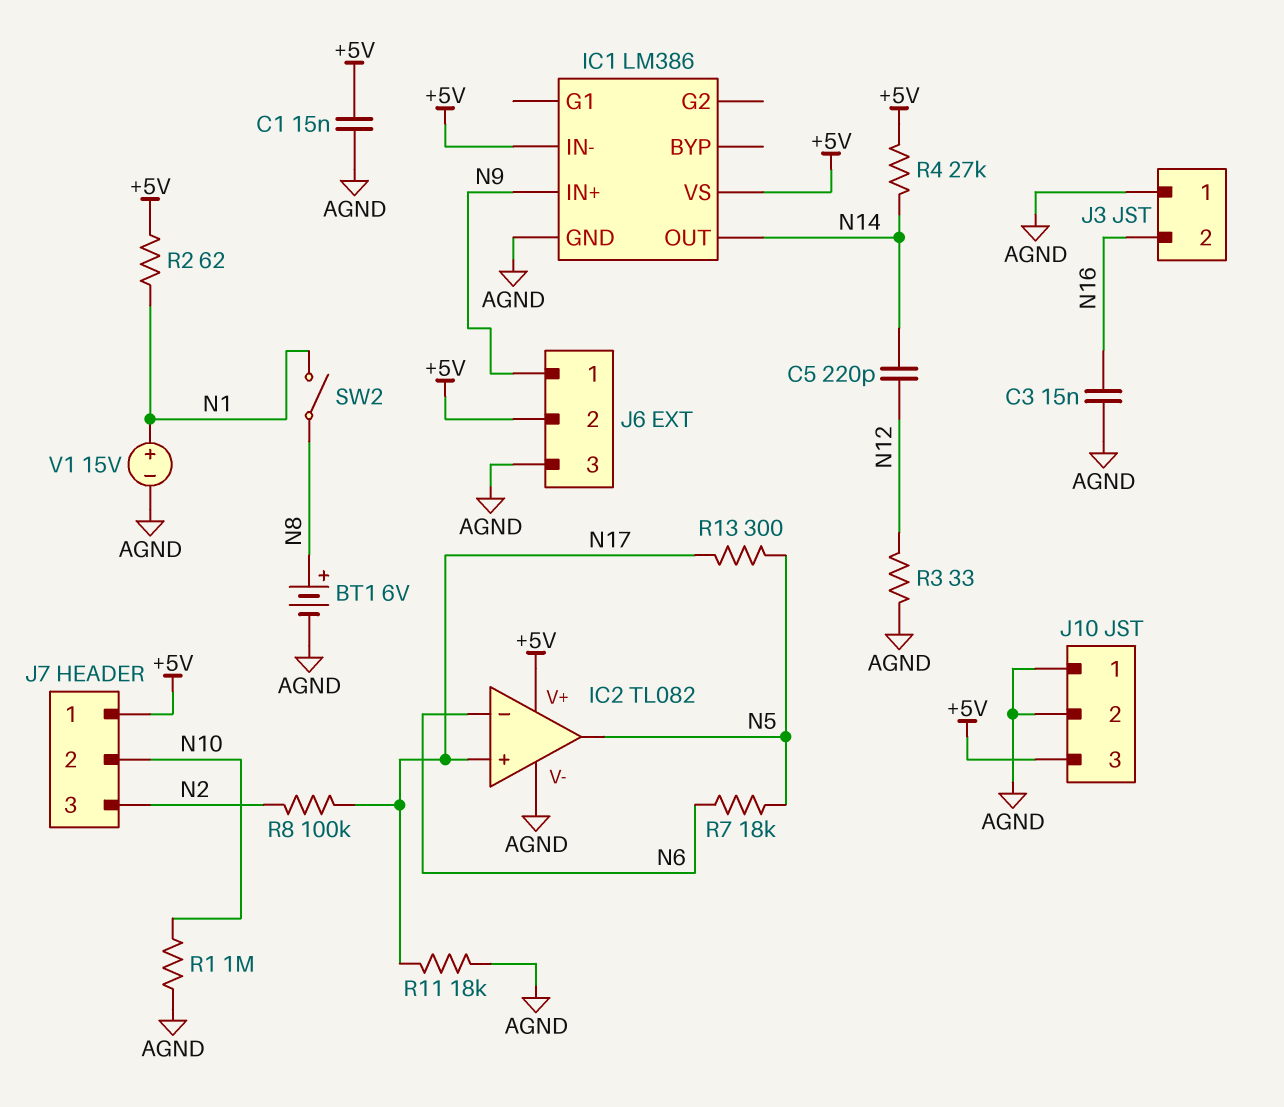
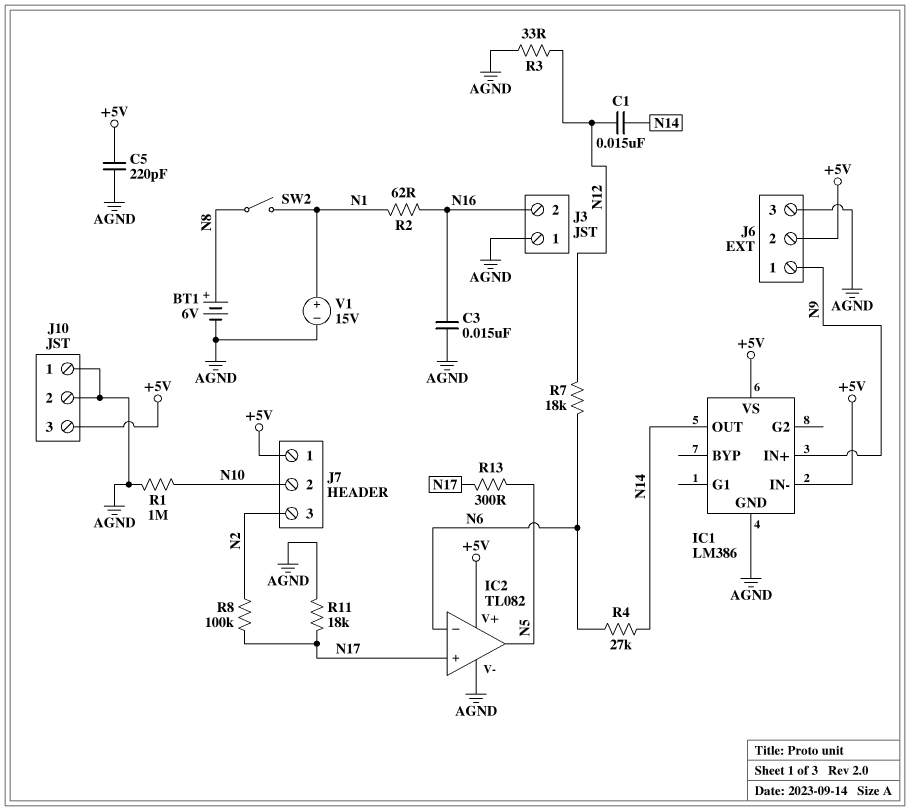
C1: 15nF (+5V, AGND) -> 15nF (N12, N14)
C5: 220pF (N12, N14) -> 220pF (+5V, AGND)
R2: 62 (+5V, N1) -> 62 (N1, N16)
R4: 27k (+5V, N14) -> 27k (N6, N14)
R7: 18k (N5, N6) -> 18k (N6, N12)

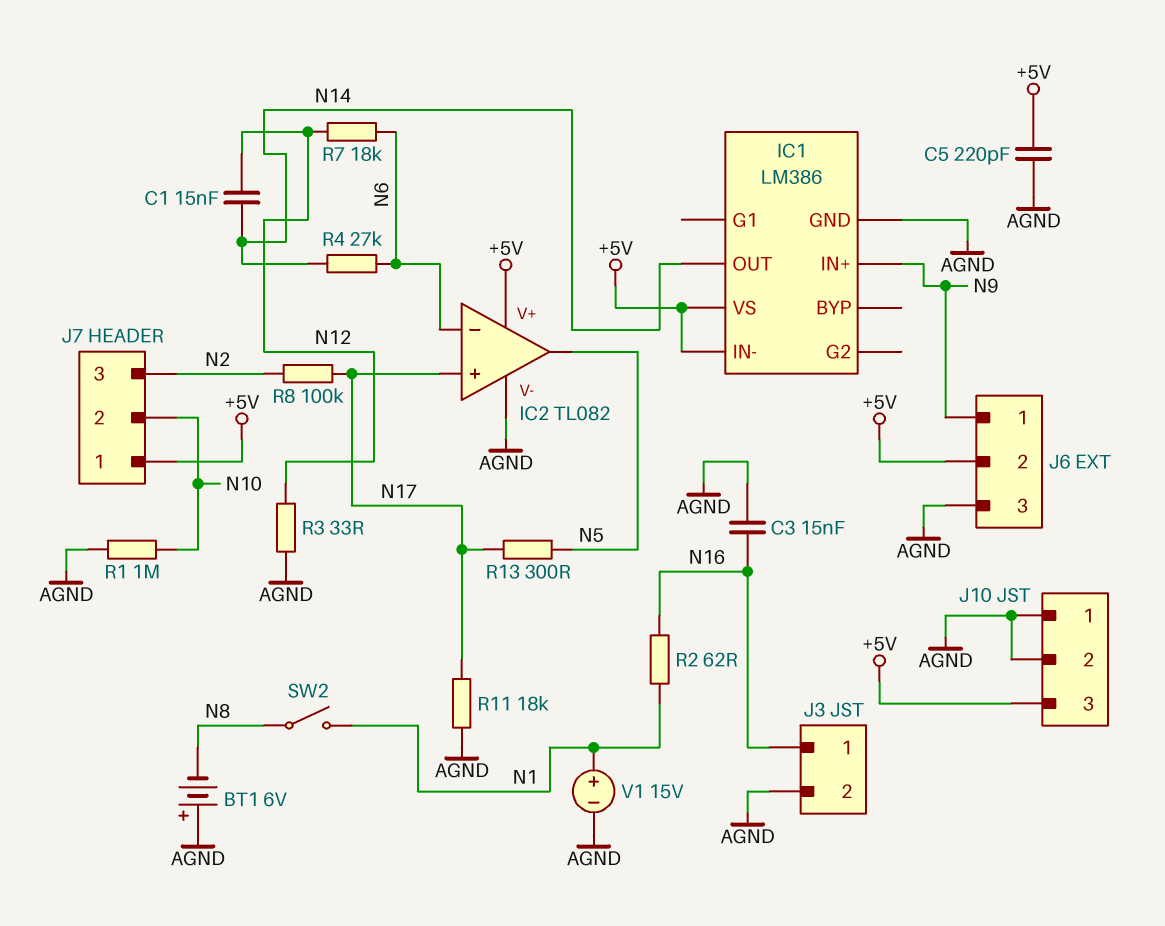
BT1: 6V (plus N8, minus AGND) -> 6V (plus AGND, minus N8)
J3 pin 1: AGND -> N16
J3 pin 2: N16 -> AGND

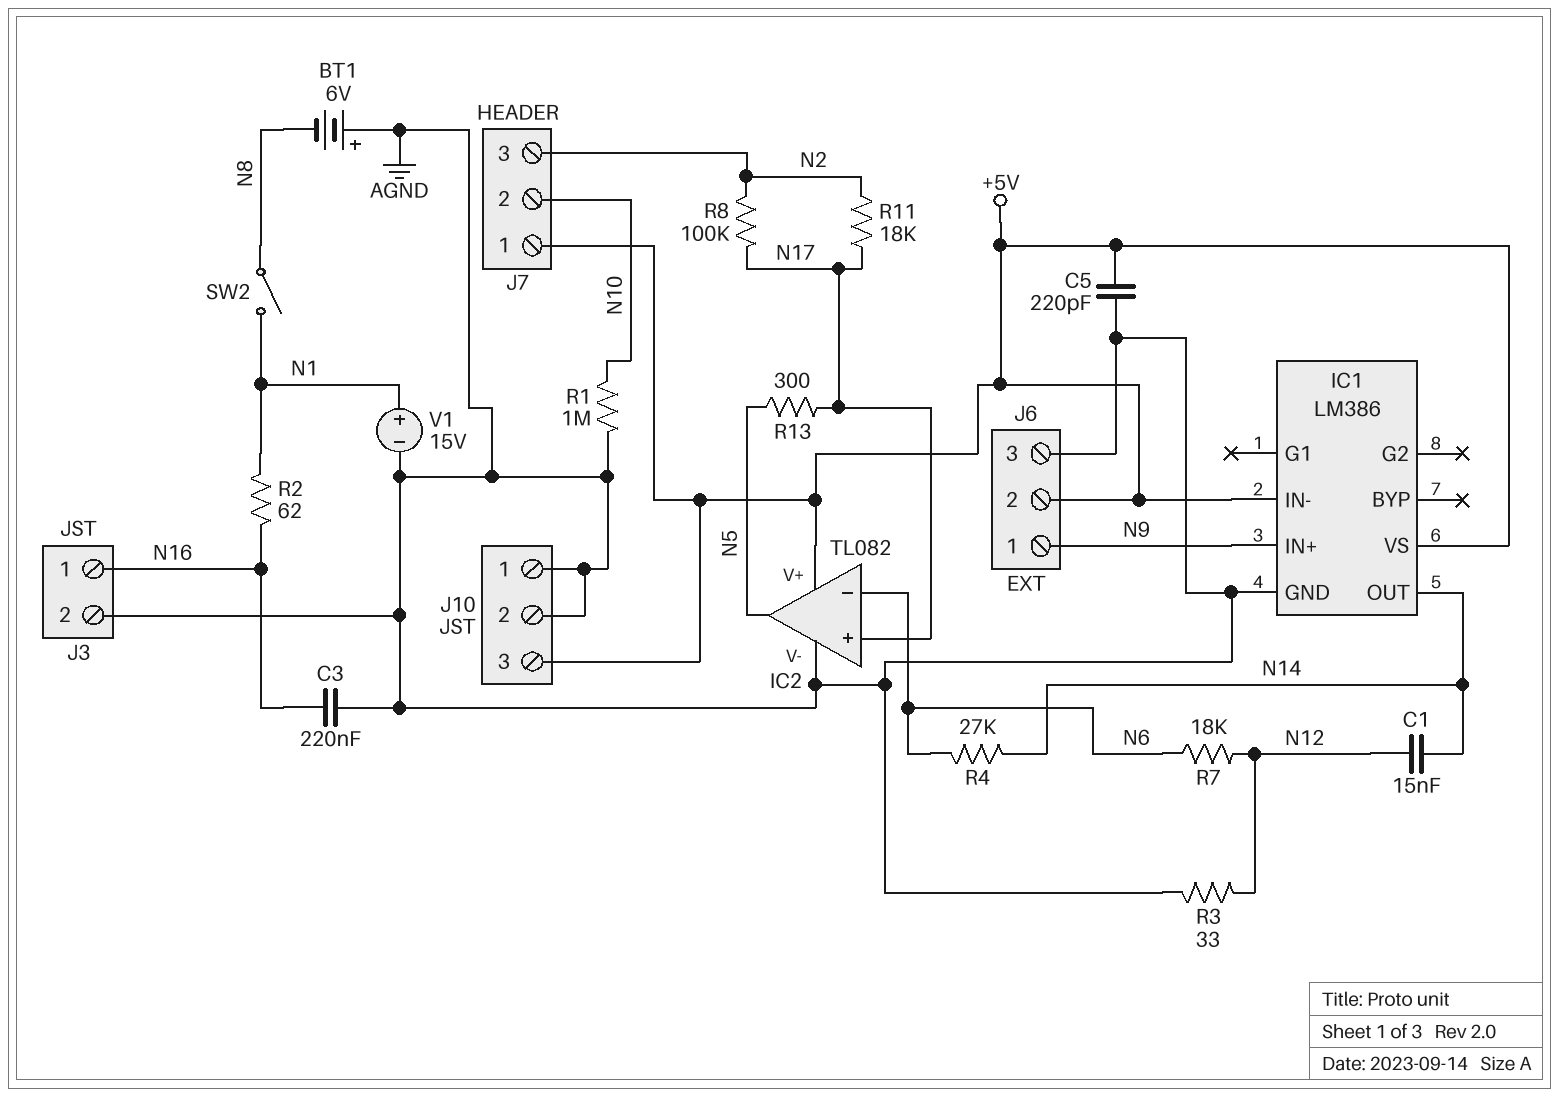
C3: 15nF (AGND, N16) -> 220nF (AGND, N16)
R11: 18k (AGND, N17) -> 18k (N2, N17)

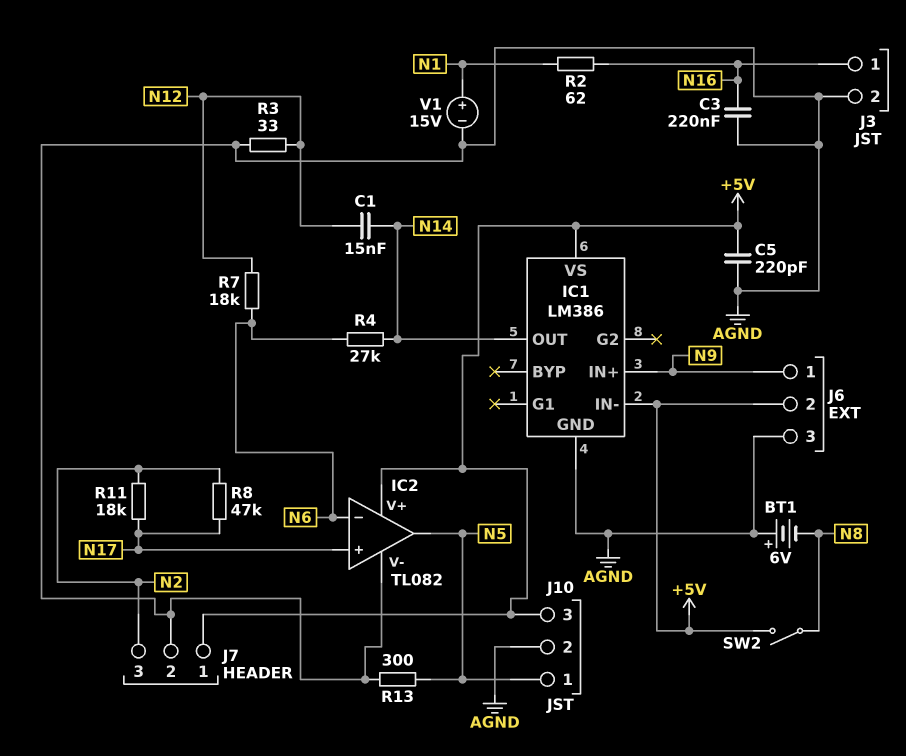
J7 pin 2: N10 -> AGND
J10 pin 1: AGND -> N5
R1: 1M (AGND, N10) -> none
R8: 100k (N2, N17) -> 47k (N2, N17)
R13: 300 (N5, N17) -> 300 (AGND, N5)
SW2: switch (N1, N8) -> switch (+5V, N8)

